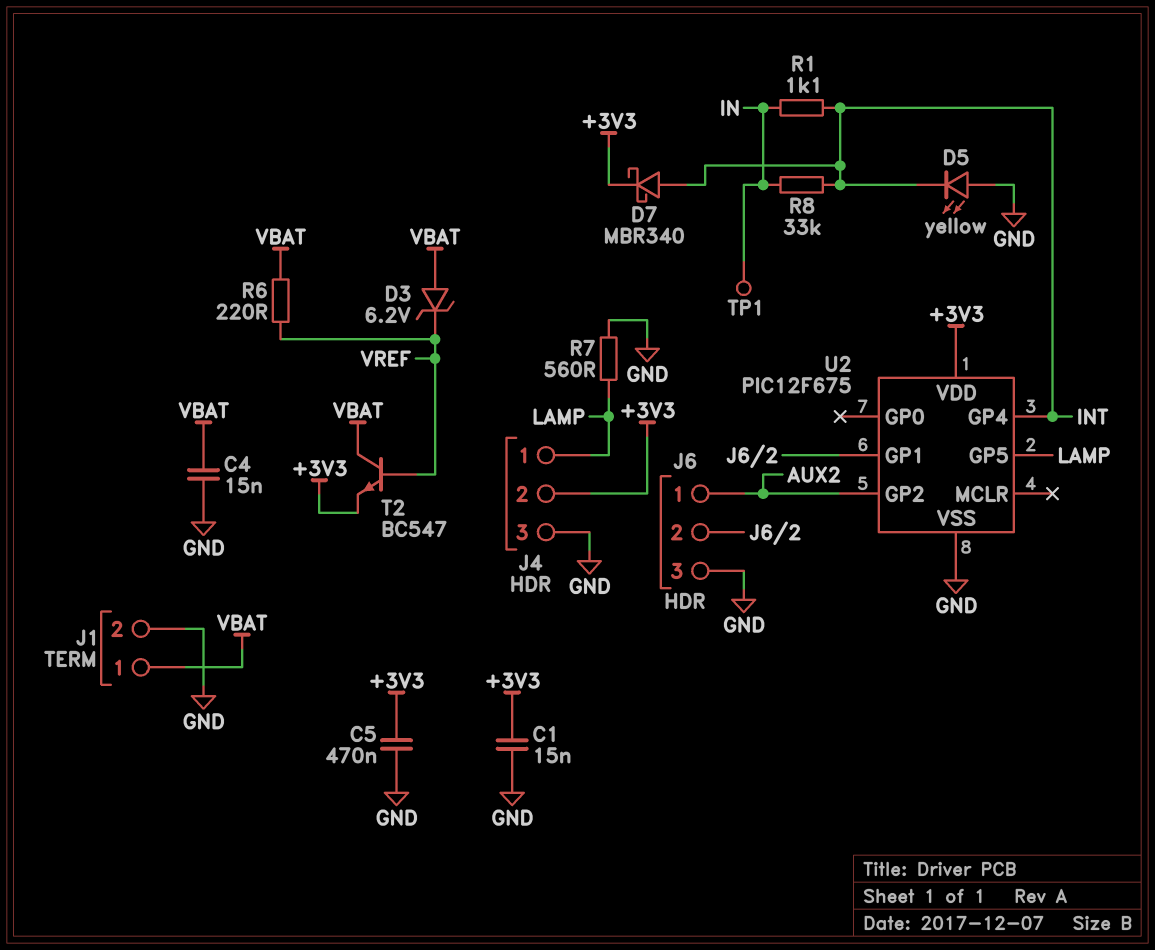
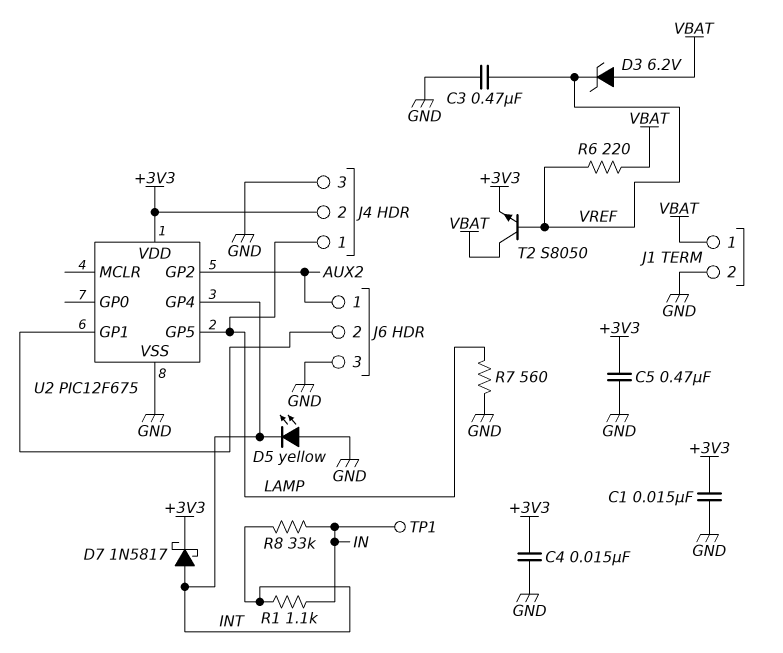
C3: none -> 470nF (GND, VREF)
C4: 15nF (GND, VBAT) -> 15nF (+3V3, GND)
D7: schottky MBR340 (A INT, K +3V3) -> schottky 1N5817 (A INT, K +3V3)
T2: NPN BC547 (B VREF, C VBAT, E +3V3) -> NPN S8050 (B VREF, C VBAT, E +3V3)

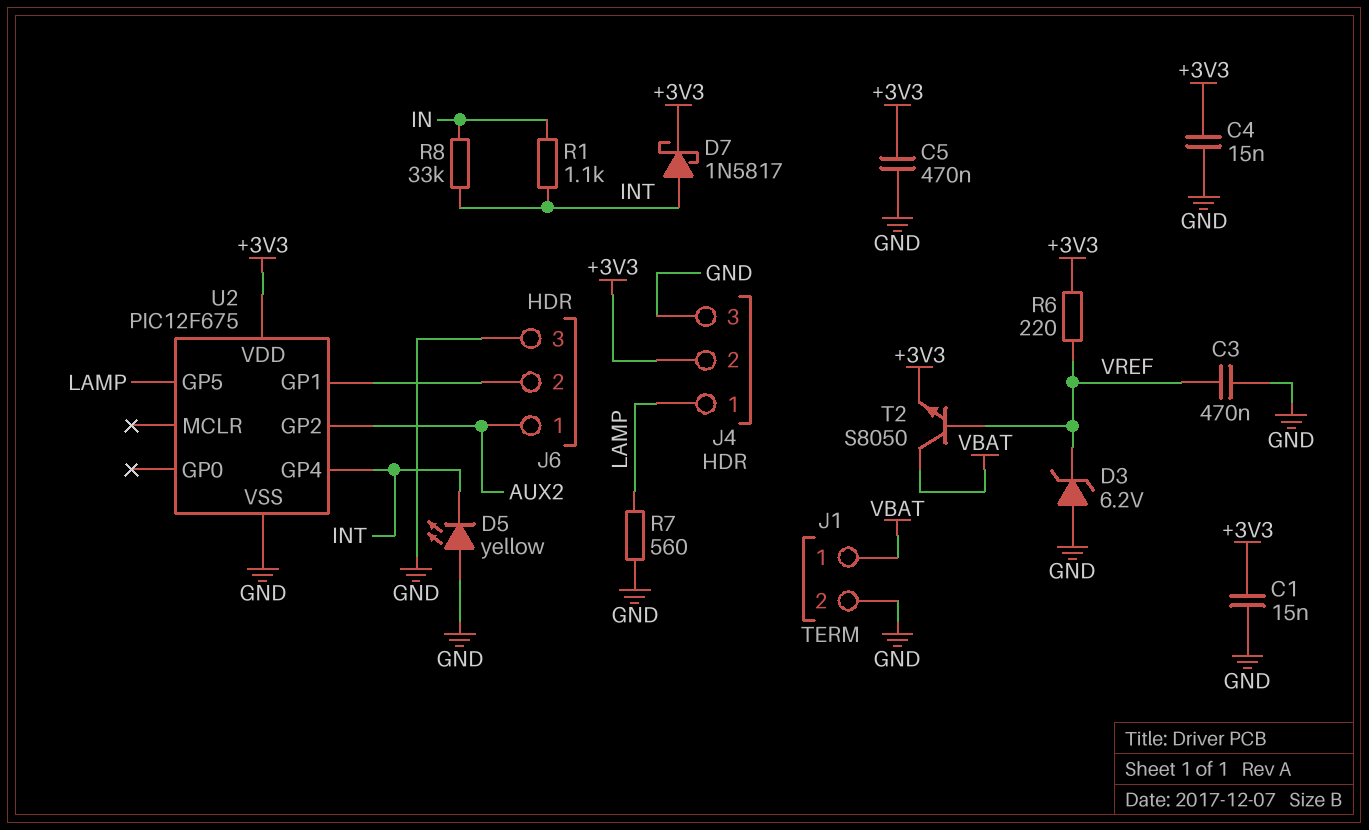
D3: zener 6.2V (A VBAT, K VREF) -> zener 6.2V (A GND, K VREF)
R6: 220 (VBAT, VREF) -> 220 (+3V3, VREF)
TP1: test point (IN) -> none

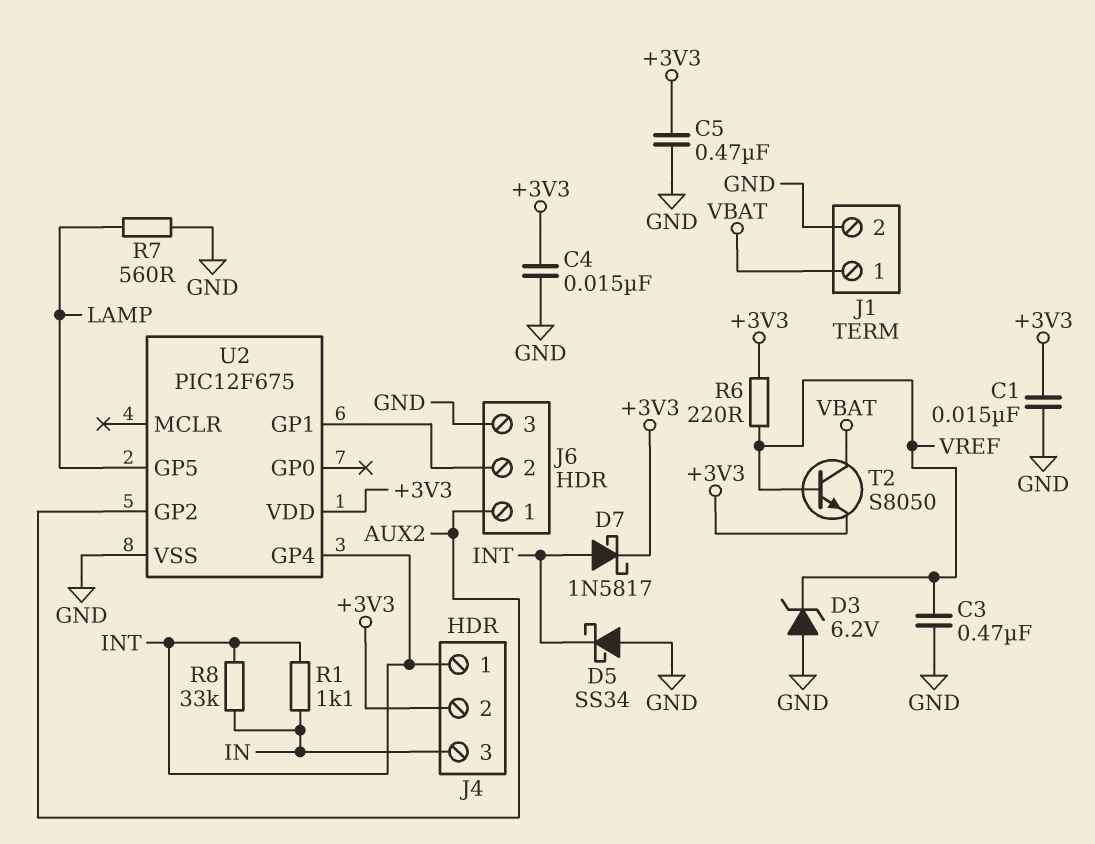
D5: LED yellow (A GND, K INT) -> schottky SS34 (A GND, K INT)
J4 pin 1: LAMP -> INT
J4 pin 3: GND -> IN

